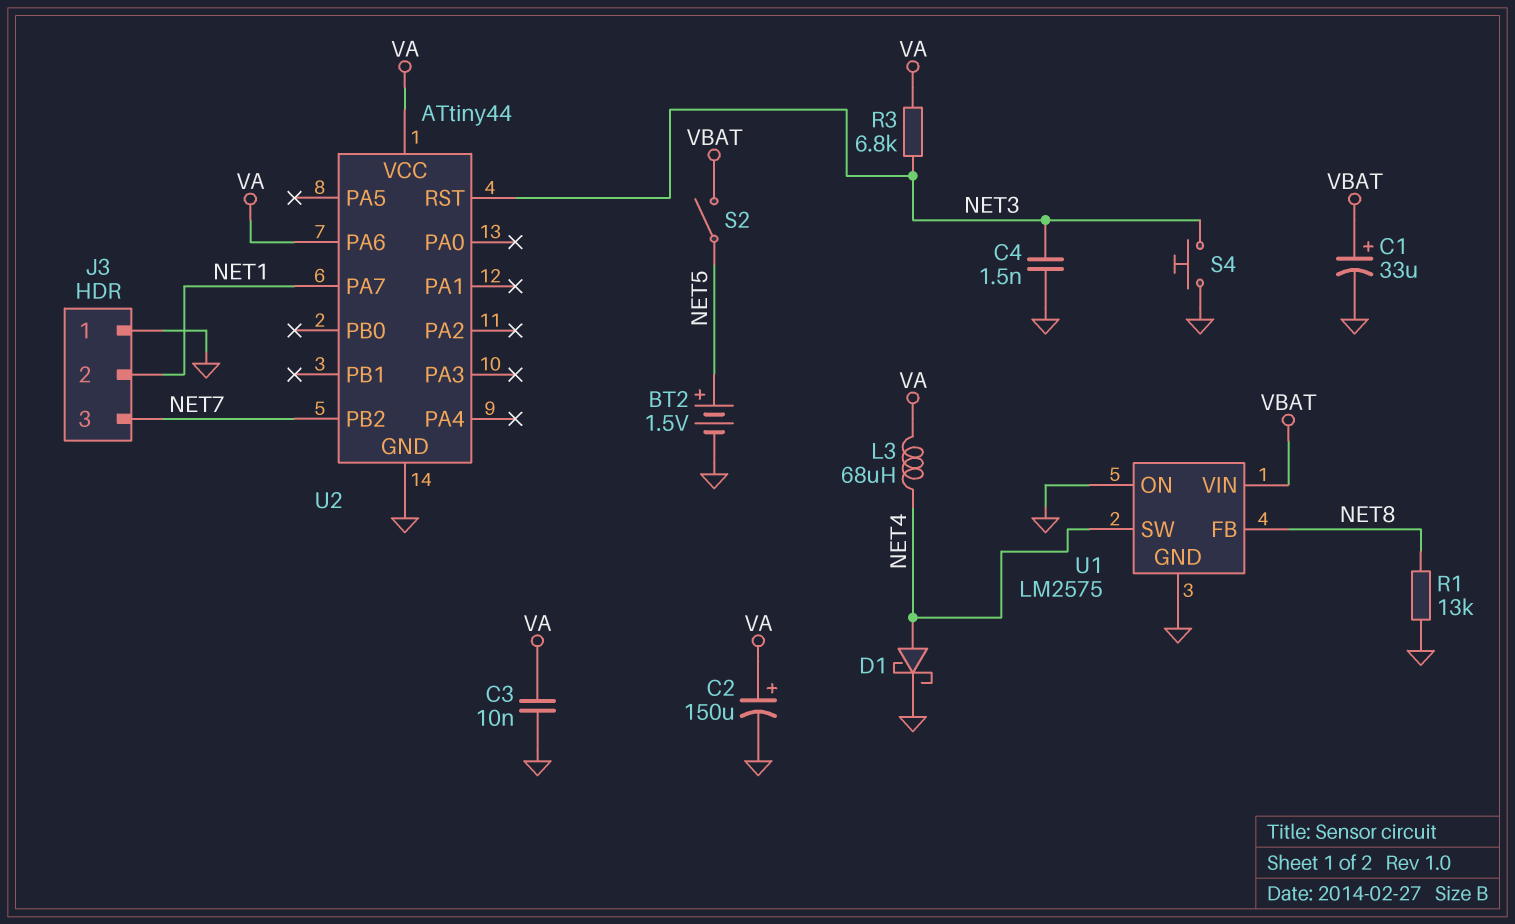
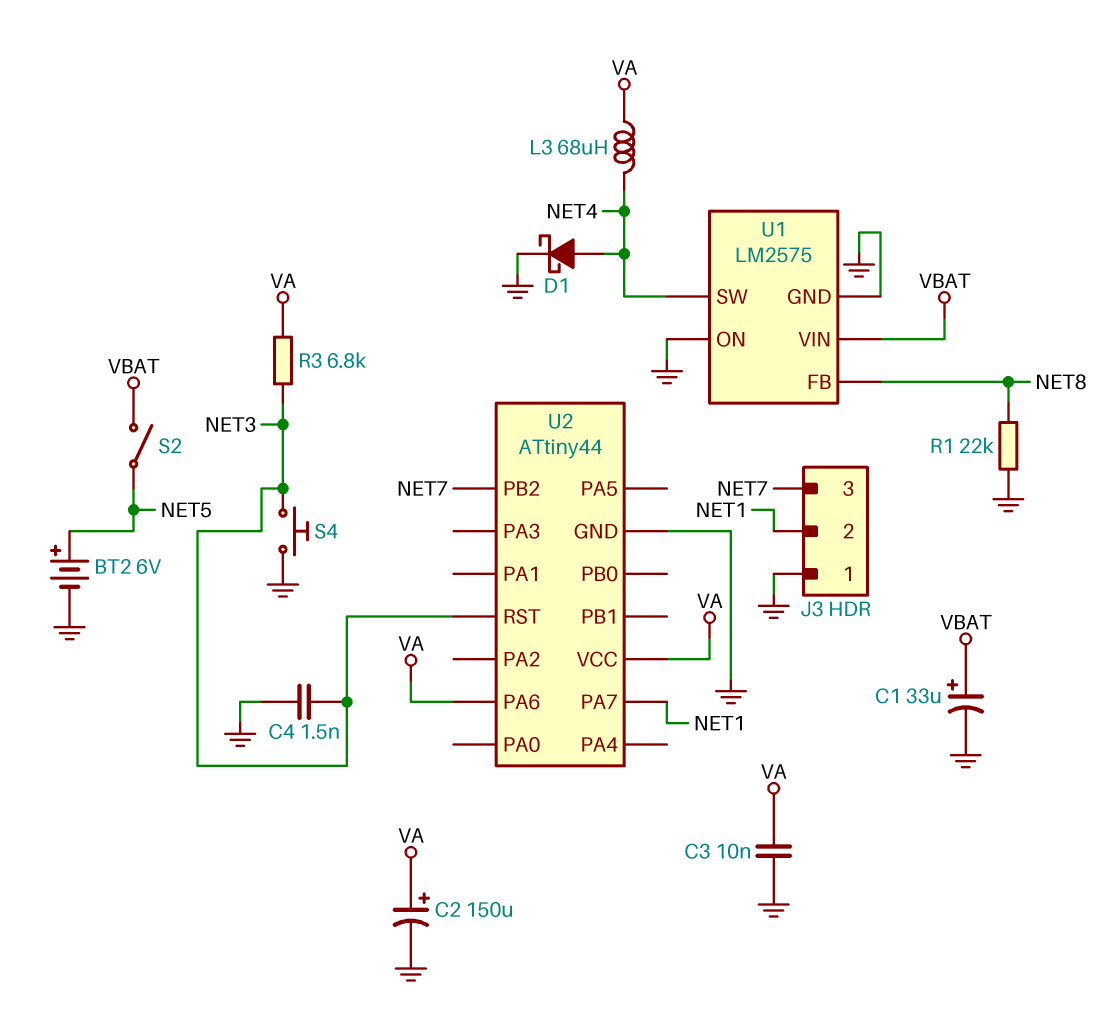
BT2: 1.5V (plus NET5, minus GND) -> 6V (plus NET5, minus GND)
R1: 13k (GND, NET8) -> 22k (GND, NET8)

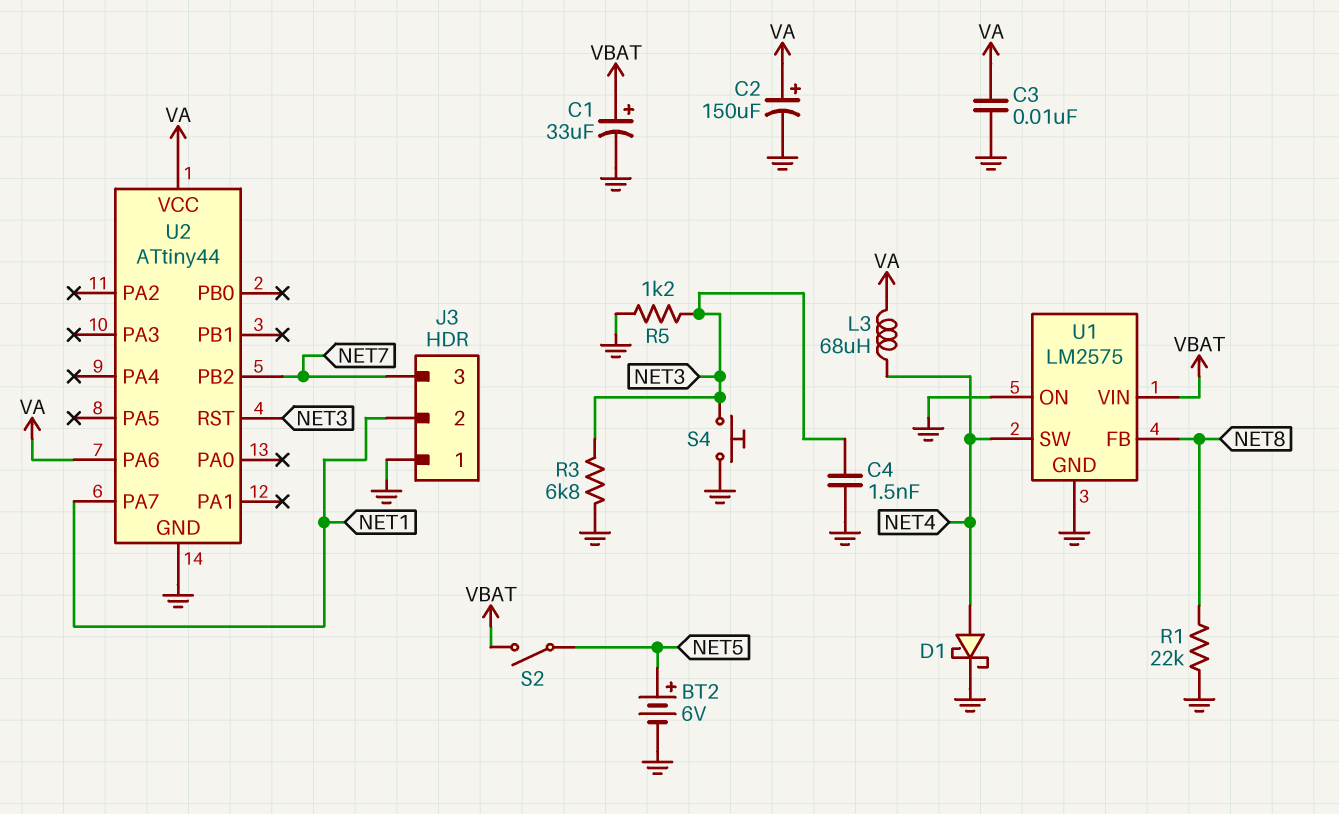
R3: 6.8k (NET3, VA) -> 6.8k (GND, NET3)
R5: none -> 1.2k (GND, NET3)

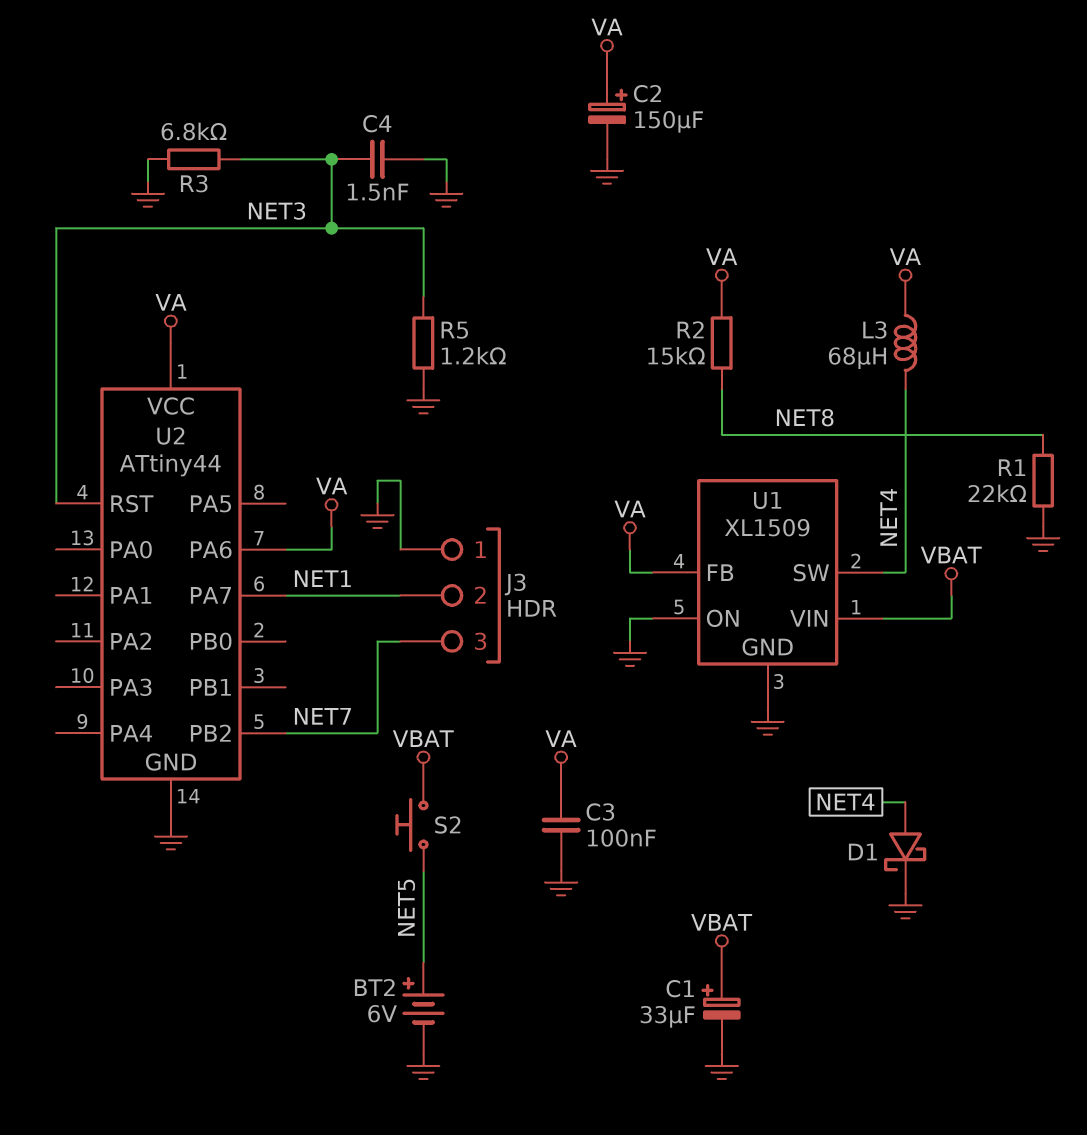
C3: 10nF (GND, VA) -> 100nF (GND, VA)
R2: none -> 15k (NET8, VA)
S2: switch (NET5, VBAT) -> button (NET5, VBAT)
S4: button (GND, NET3) -> none
U1: LM2575 -> XL1509
U1 pin FB: NET8 -> VA

